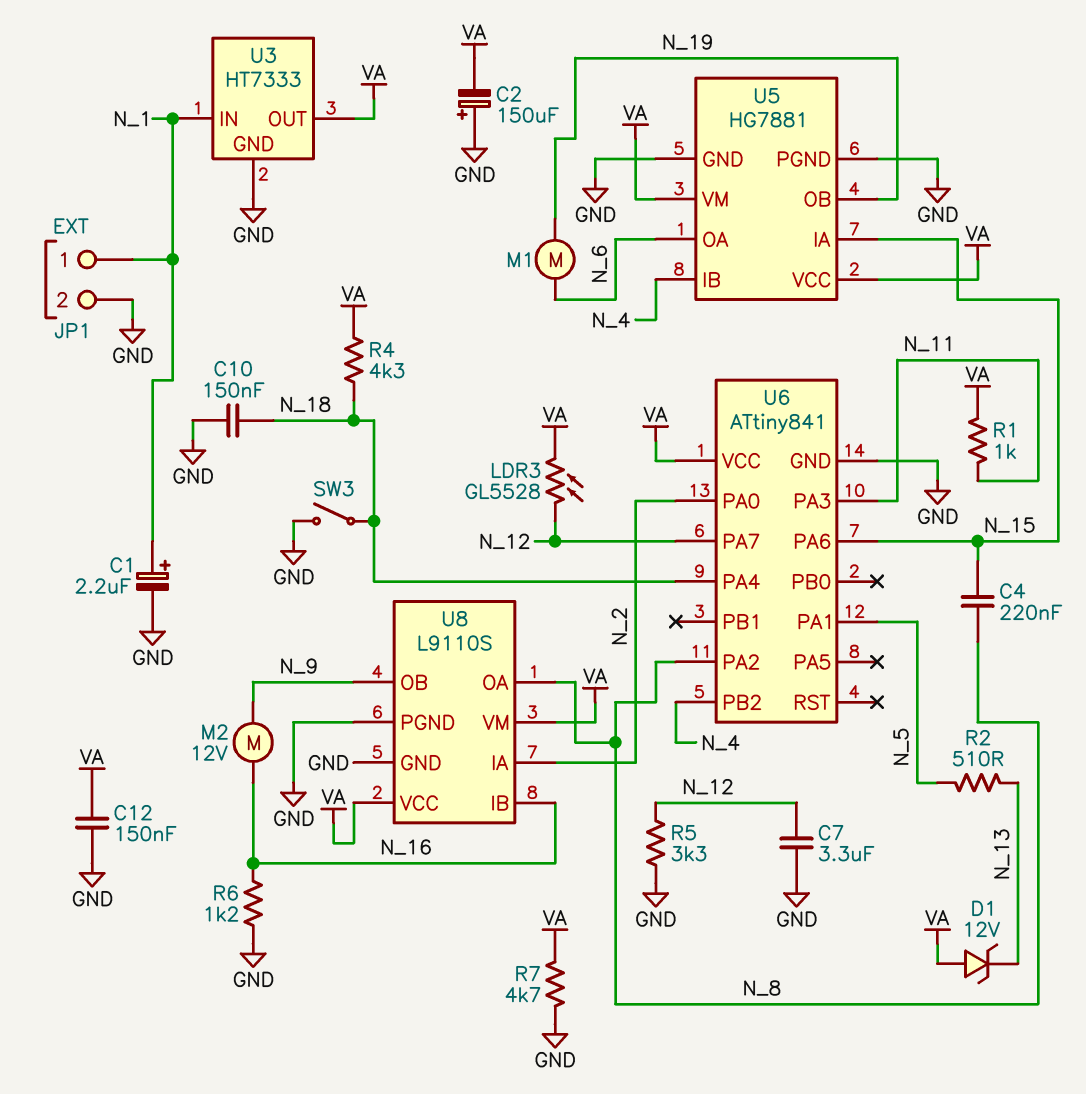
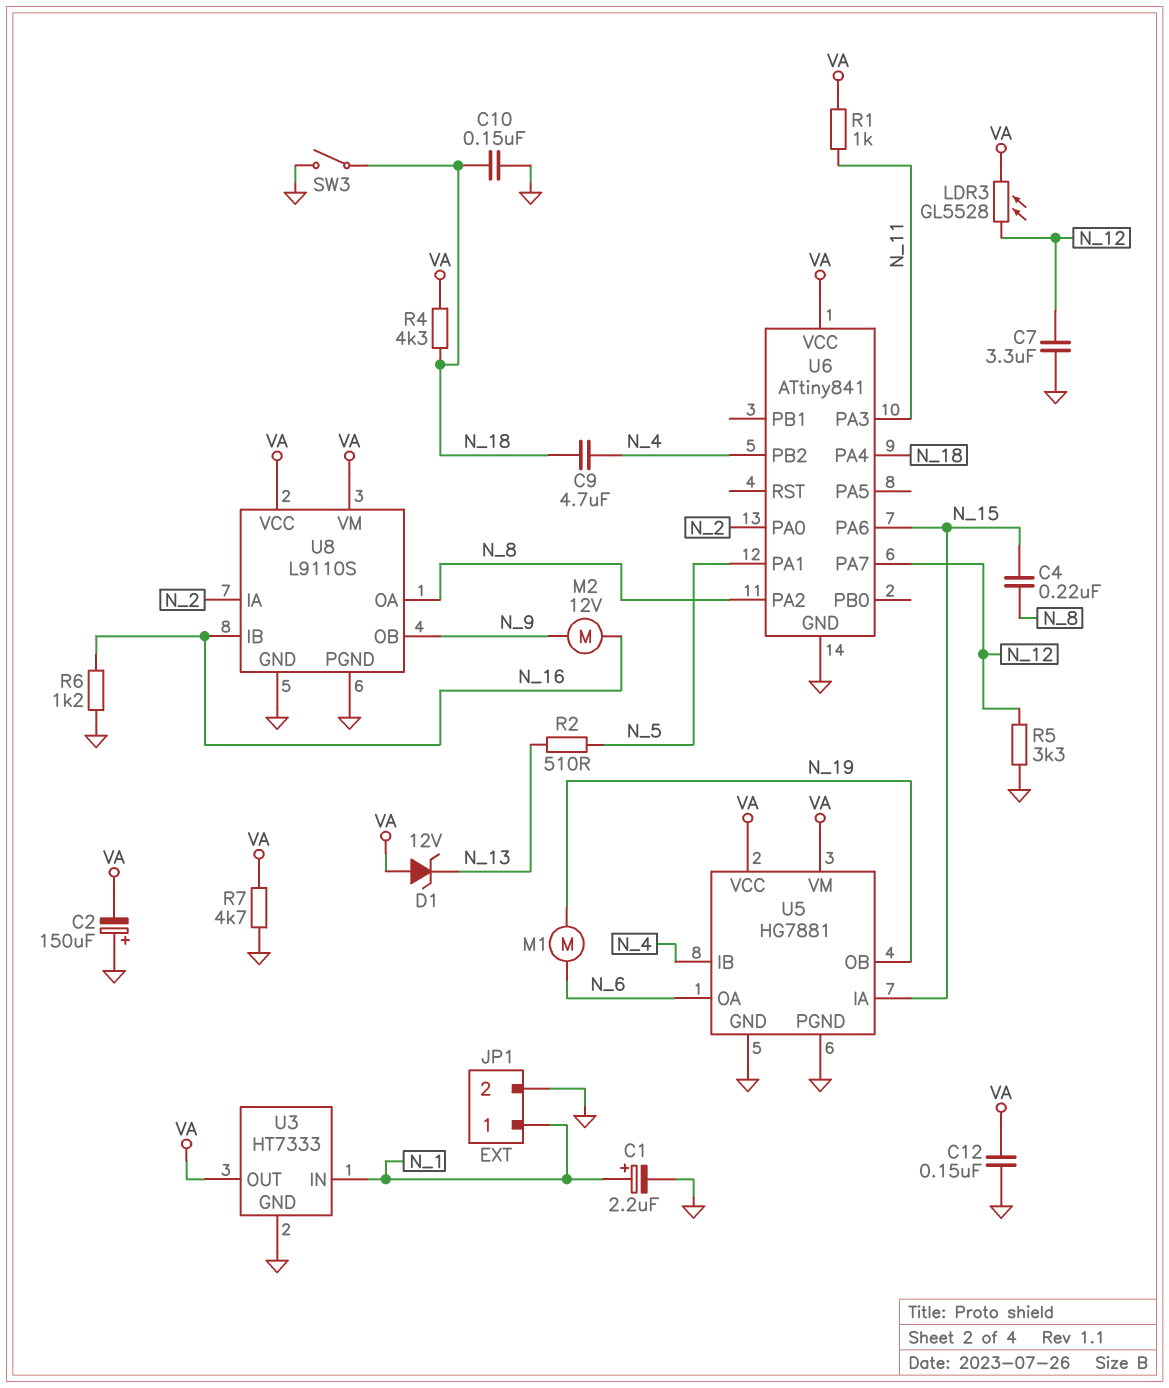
C9: none -> 4.7uF (N_4, N_18)

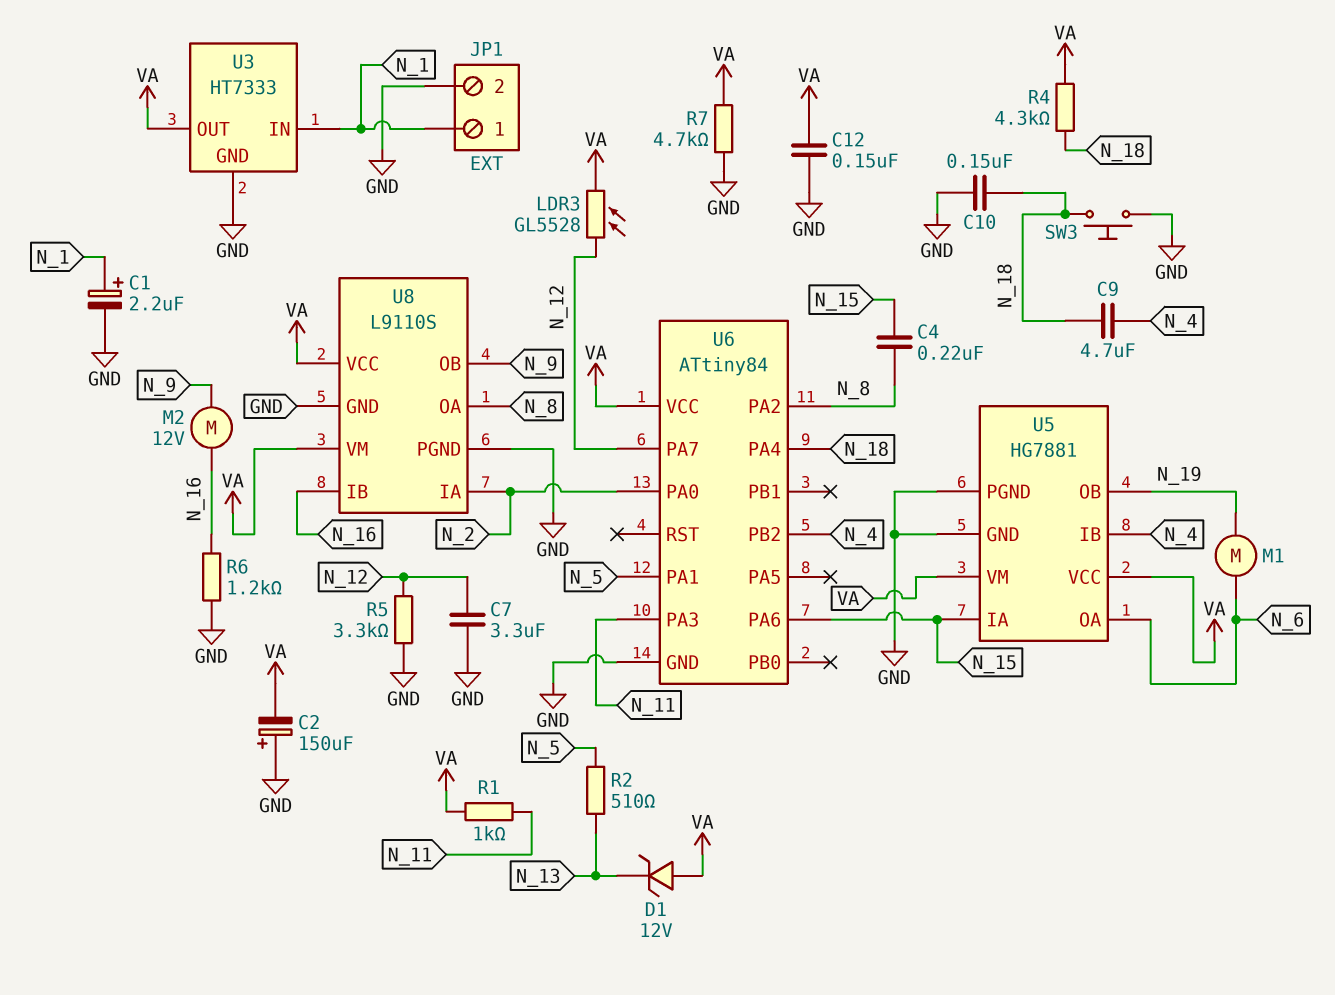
SW3: switch (GND, N_18) -> button (GND, N_18)
U6: ATtiny841 -> ATtiny84

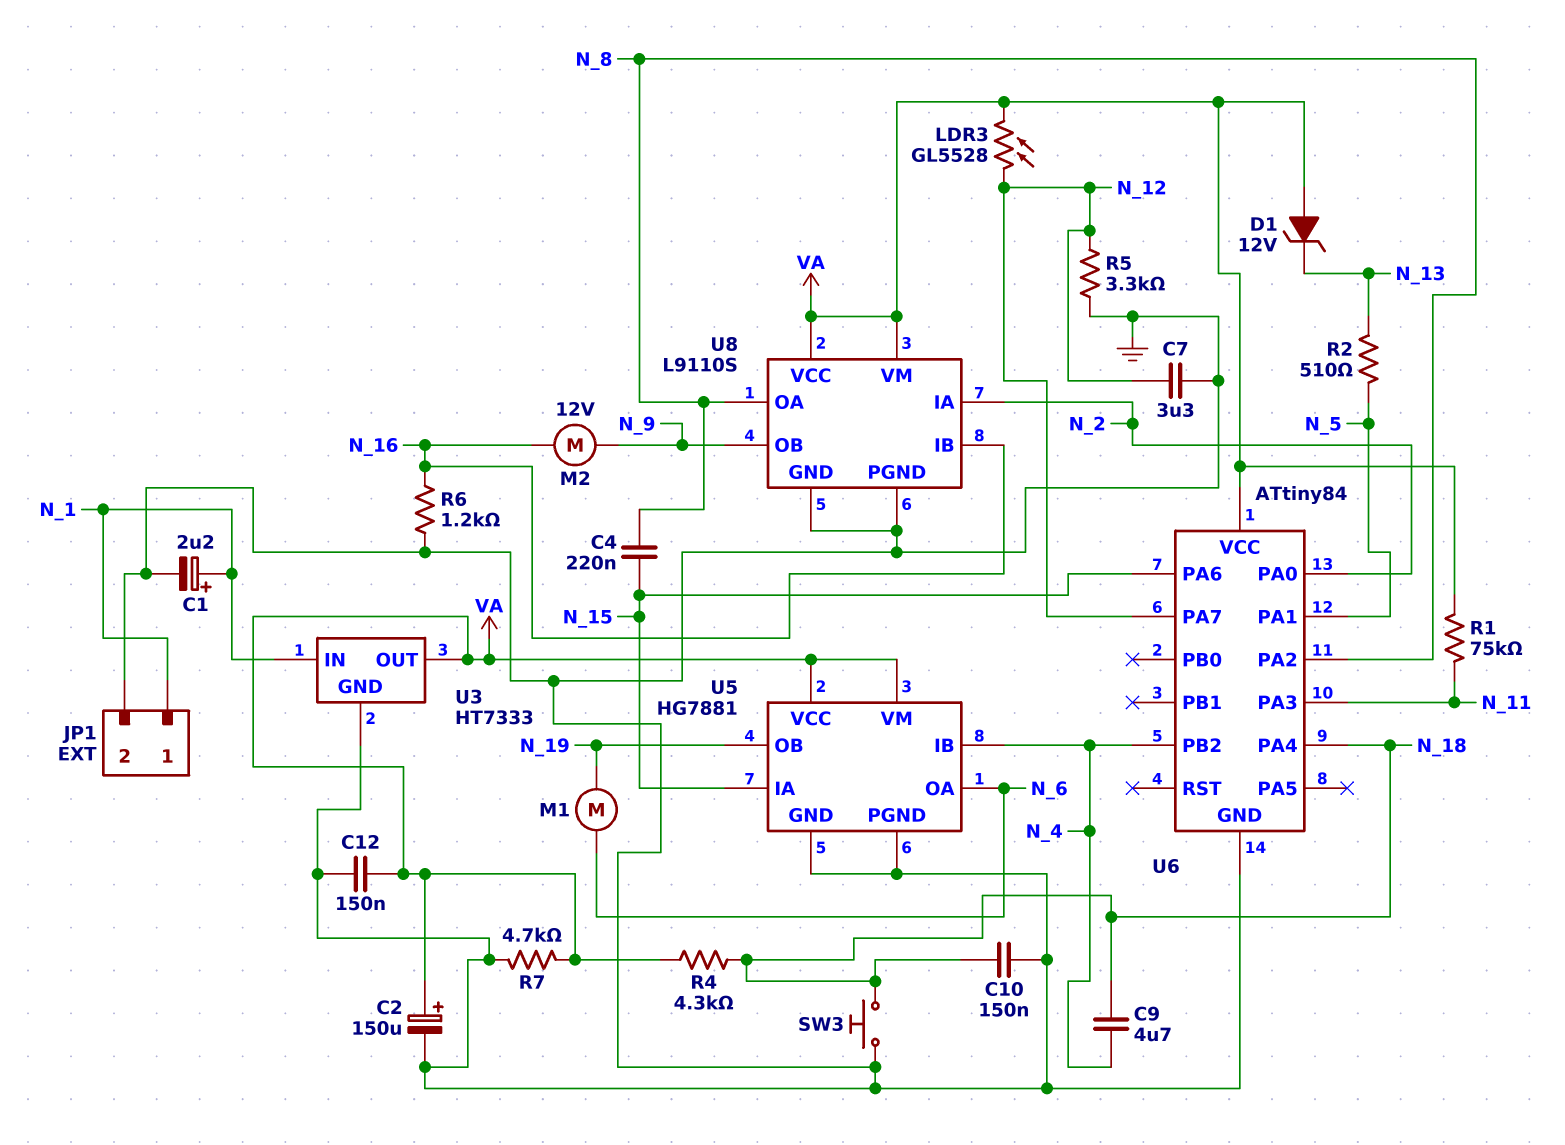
C2: 150uF (plus GND, minus VA) -> 150uF (plus VA, minus GND)
R1: 1k (N_11, VA) -> 75k (N_11, VA)

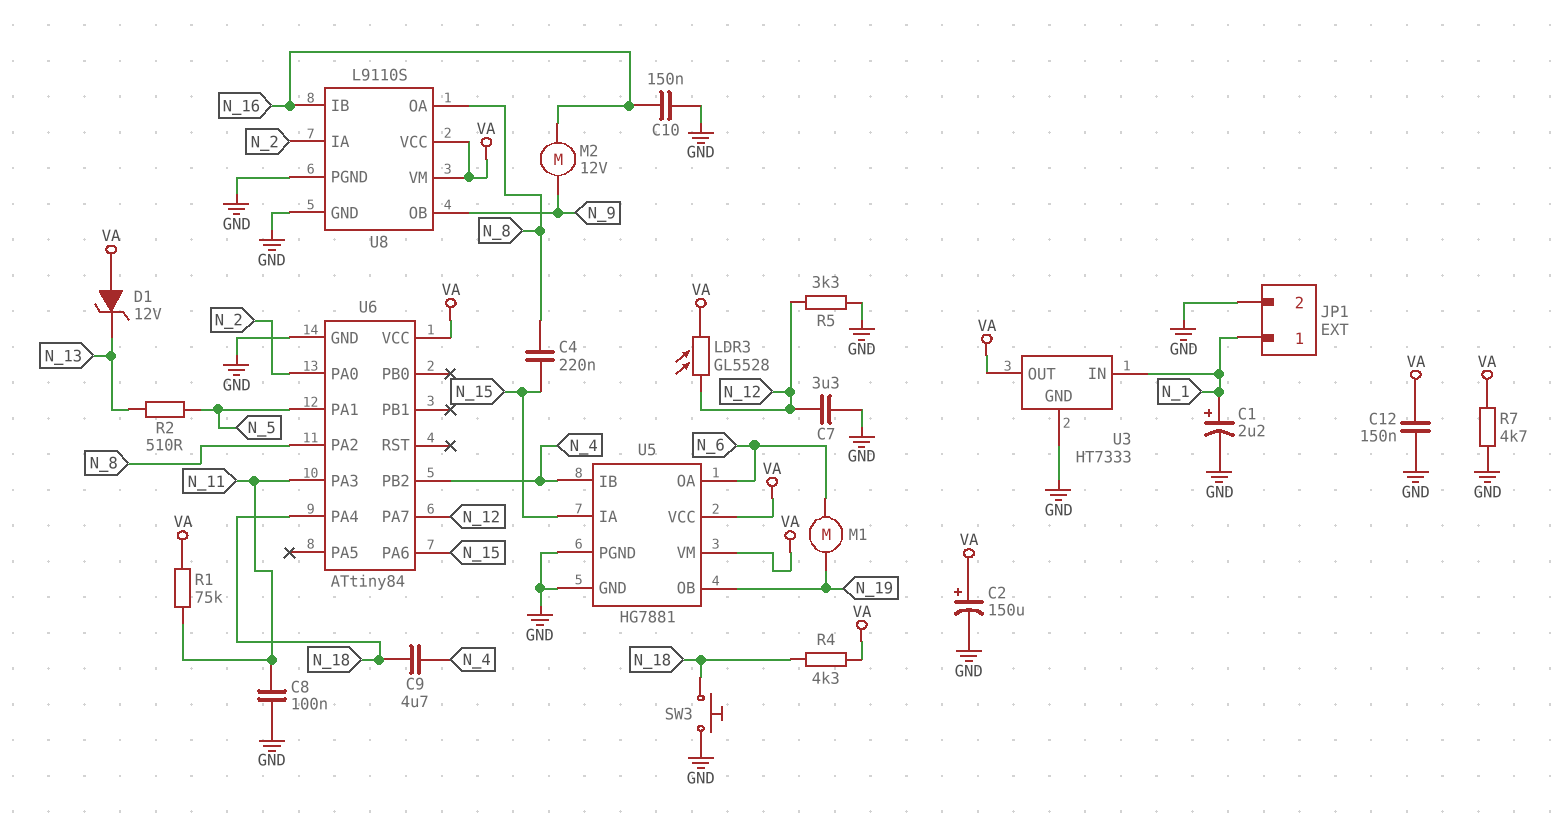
C8: none -> 100nF (GND, N_11)
C10: 150nF (GND, N_18) -> 150nF (GND, N_16)
R6: 1.2k (GND, N_16) -> none

